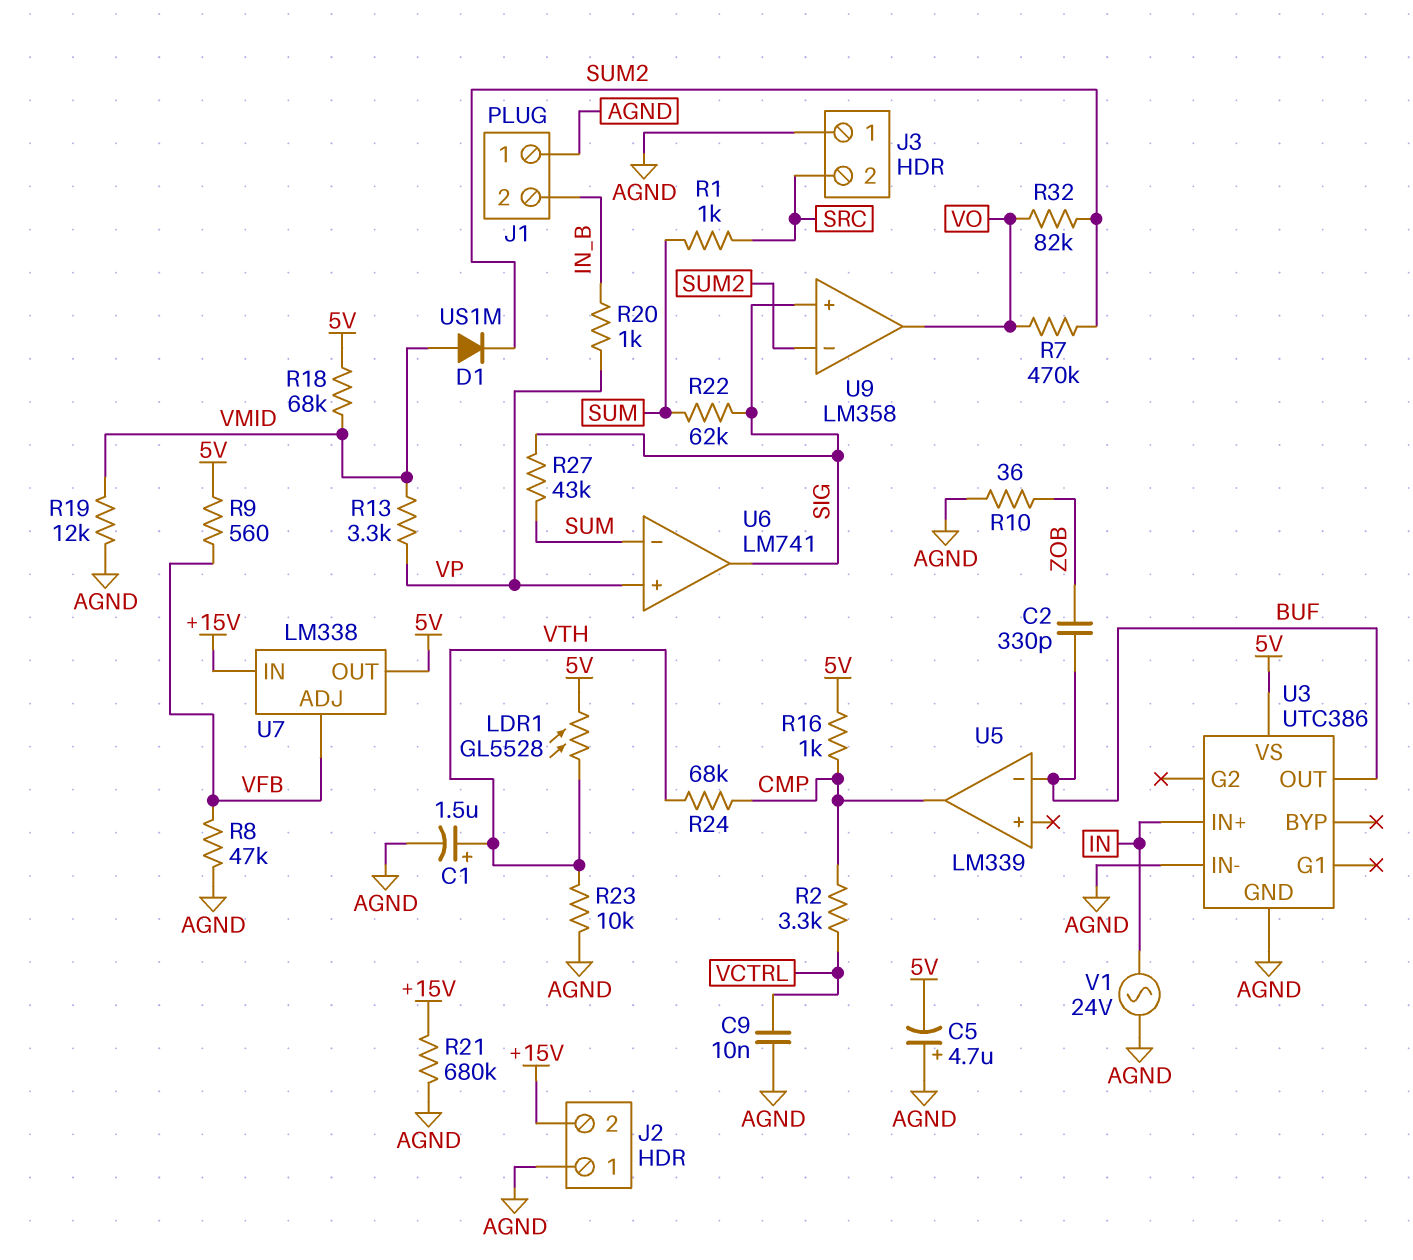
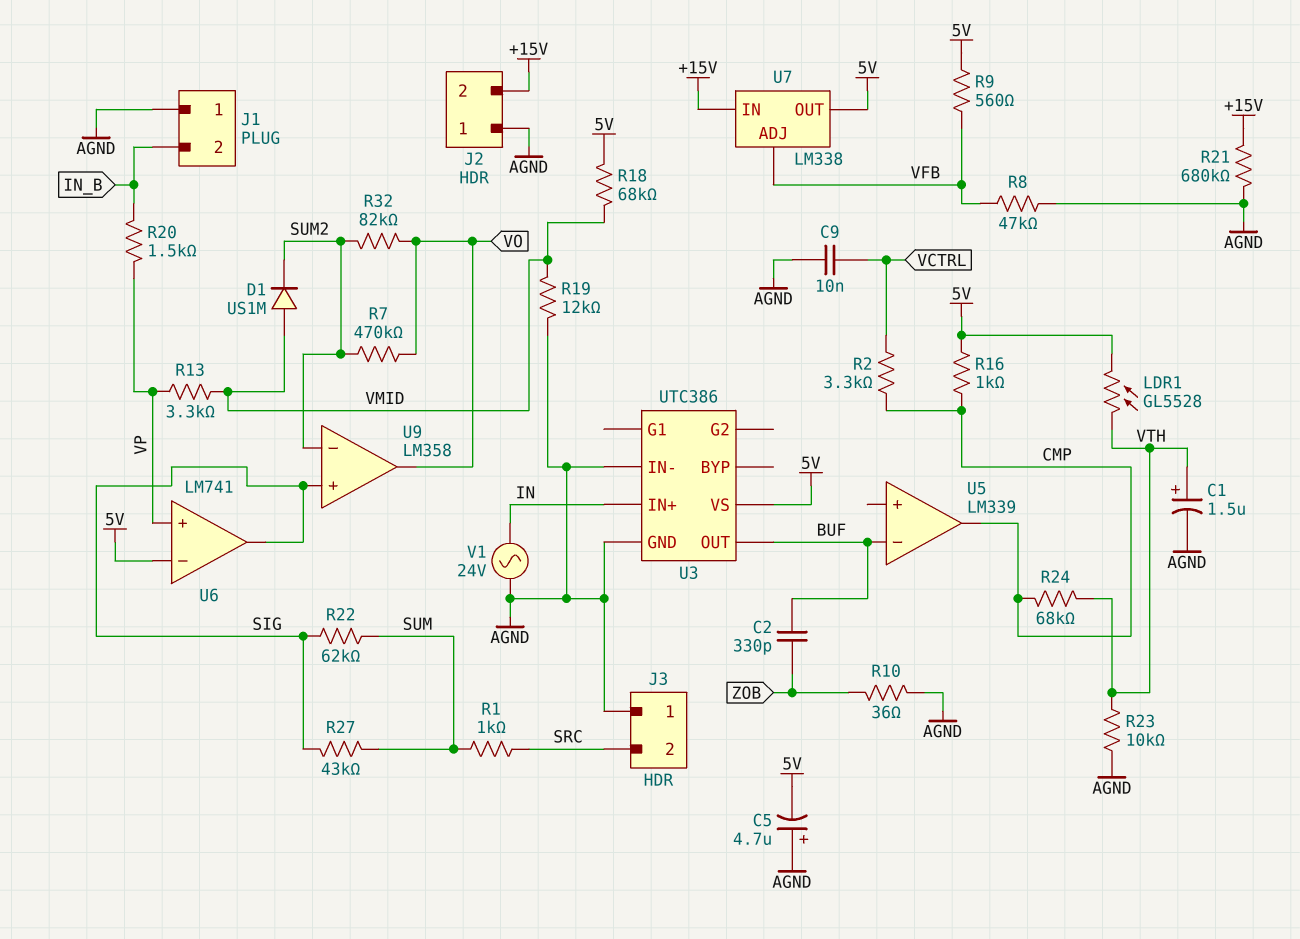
R20: 1k (IN_B, VP) -> 1.5k (IN_B, VP)
U6 pin in-: SUM -> 5V

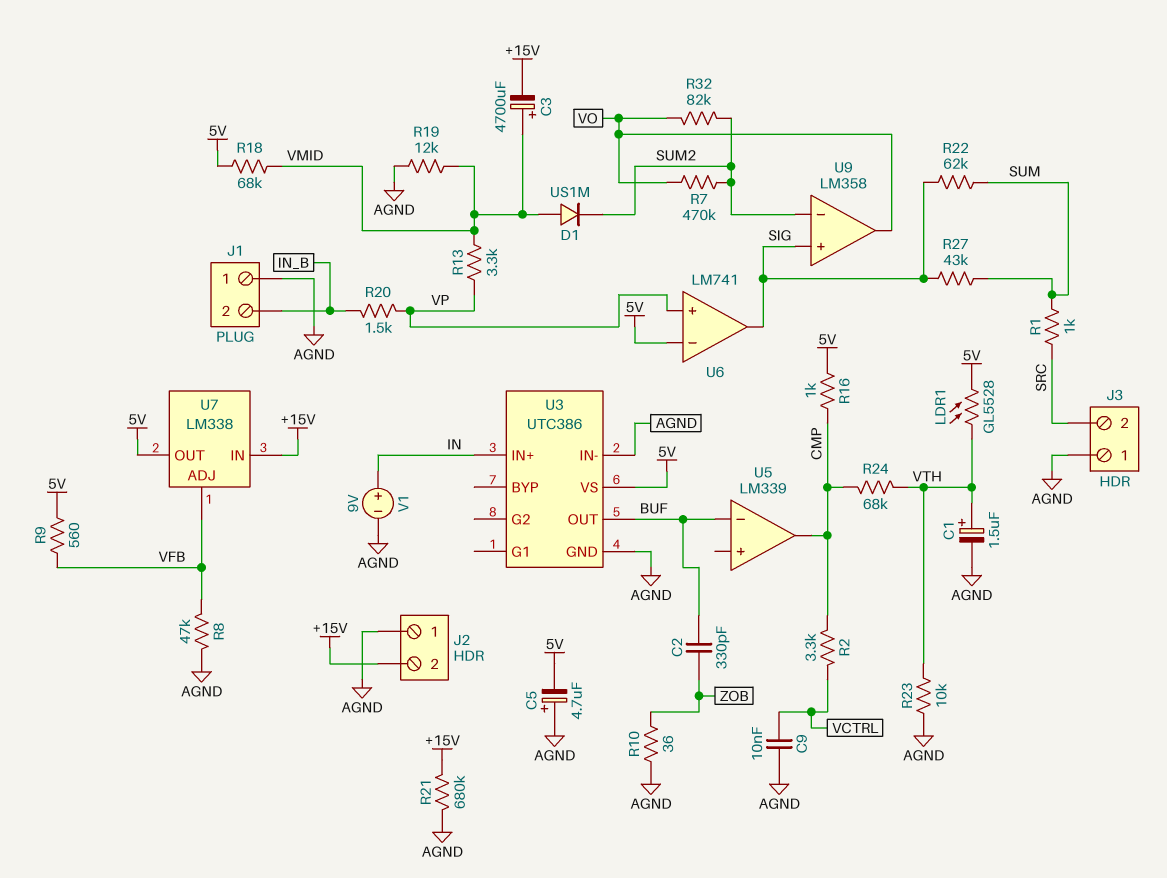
C3: none -> 4700uF (plus VMID, minus +15V)
V1: AC 24V (AGND, IN) -> 9V (plus IN, minus AGND)

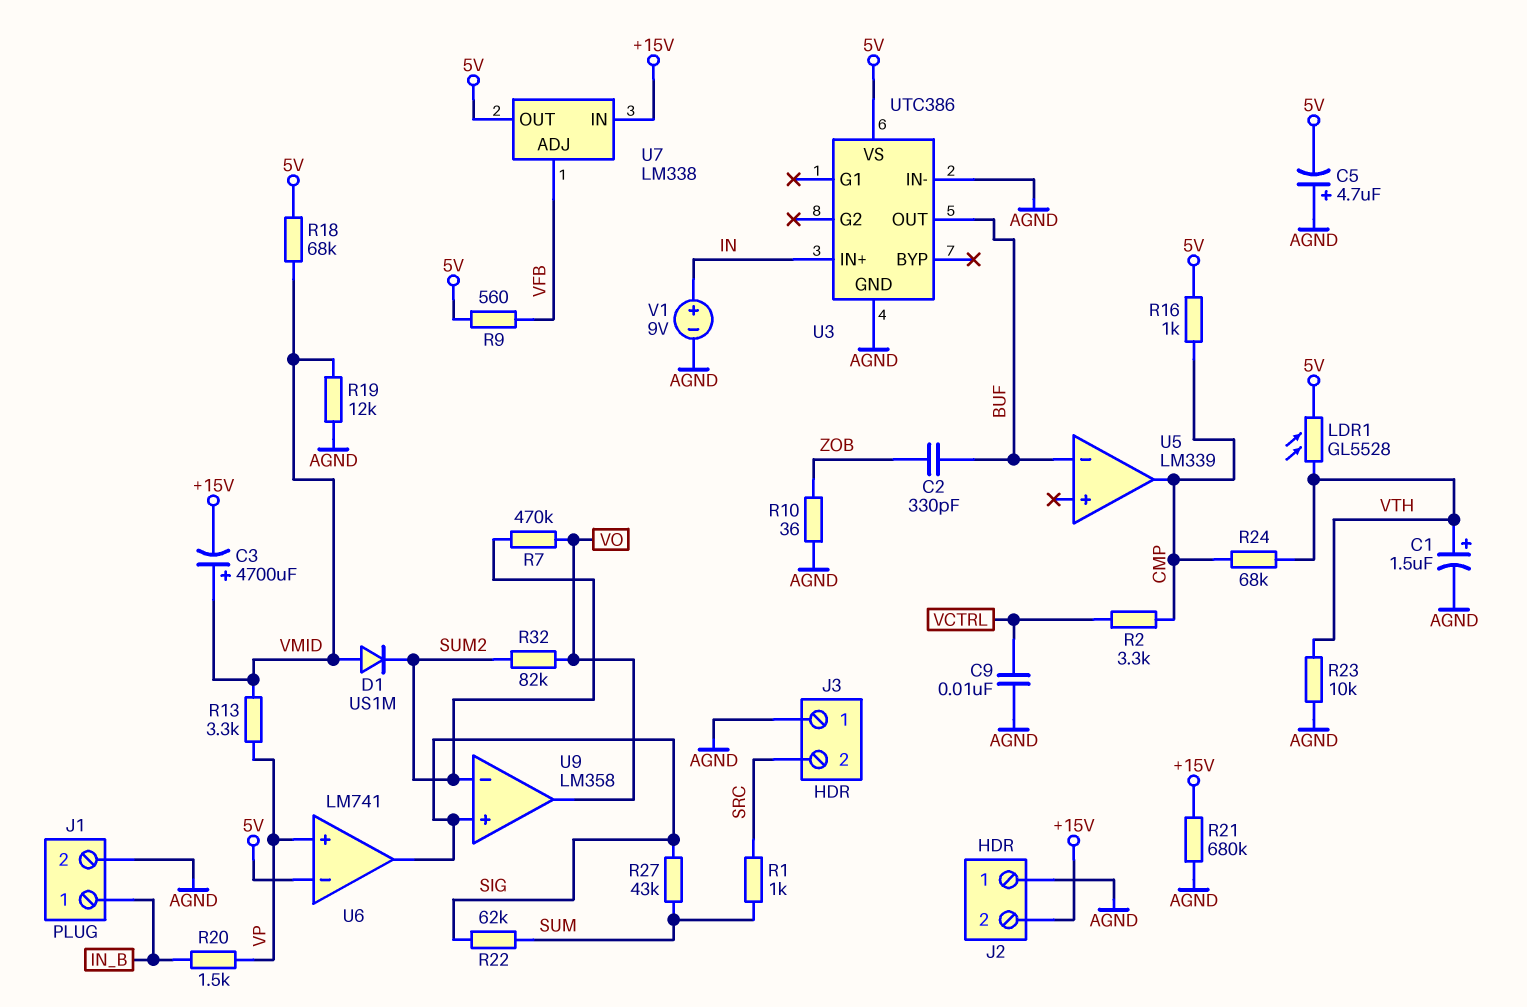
J1 pin 1: AGND -> IN_B
J1 pin 2: IN_B -> AGND
R8: 47k (AGND, VFB) -> none

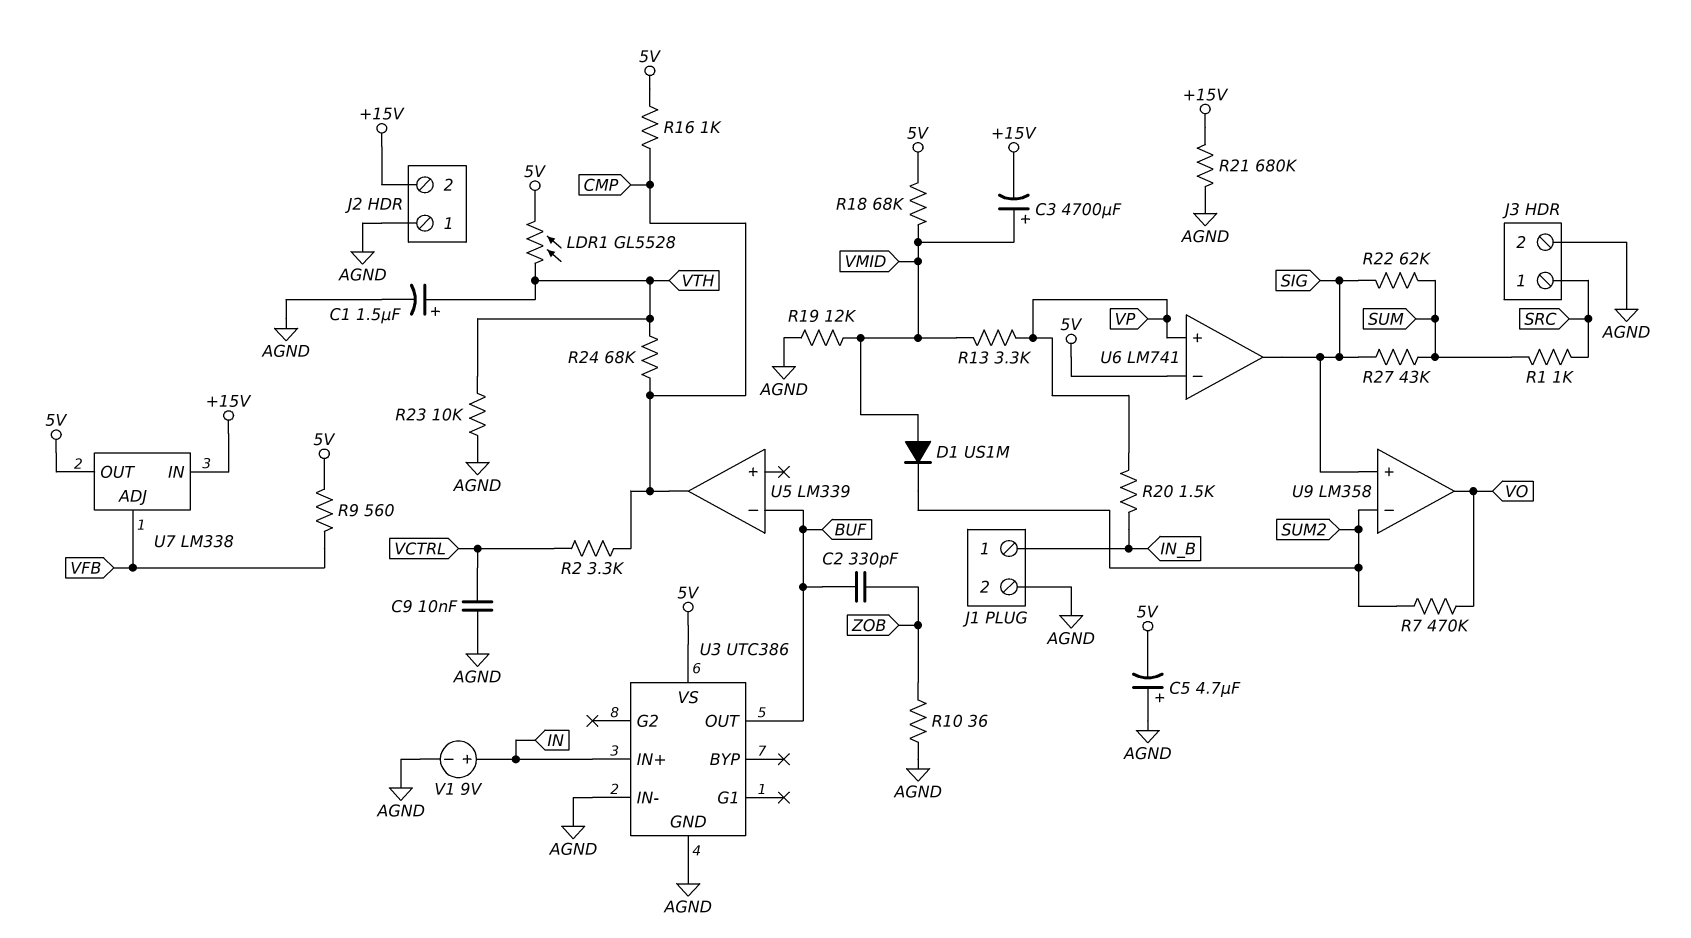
J3 pin 1: AGND -> SRC
J3 pin 2: SRC -> AGND
R32: 82k (SUM2, VO) -> none

